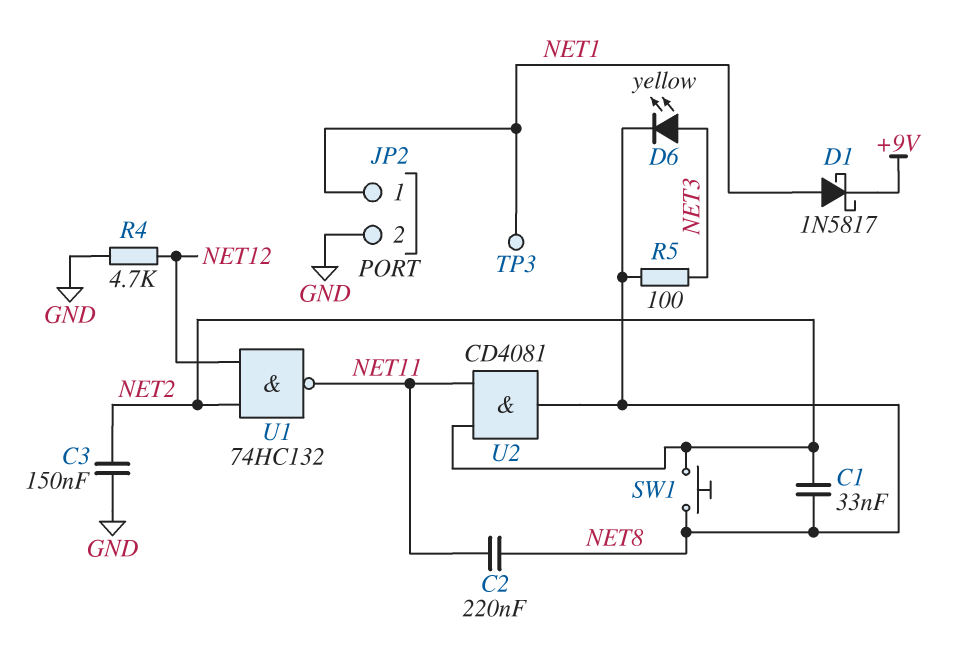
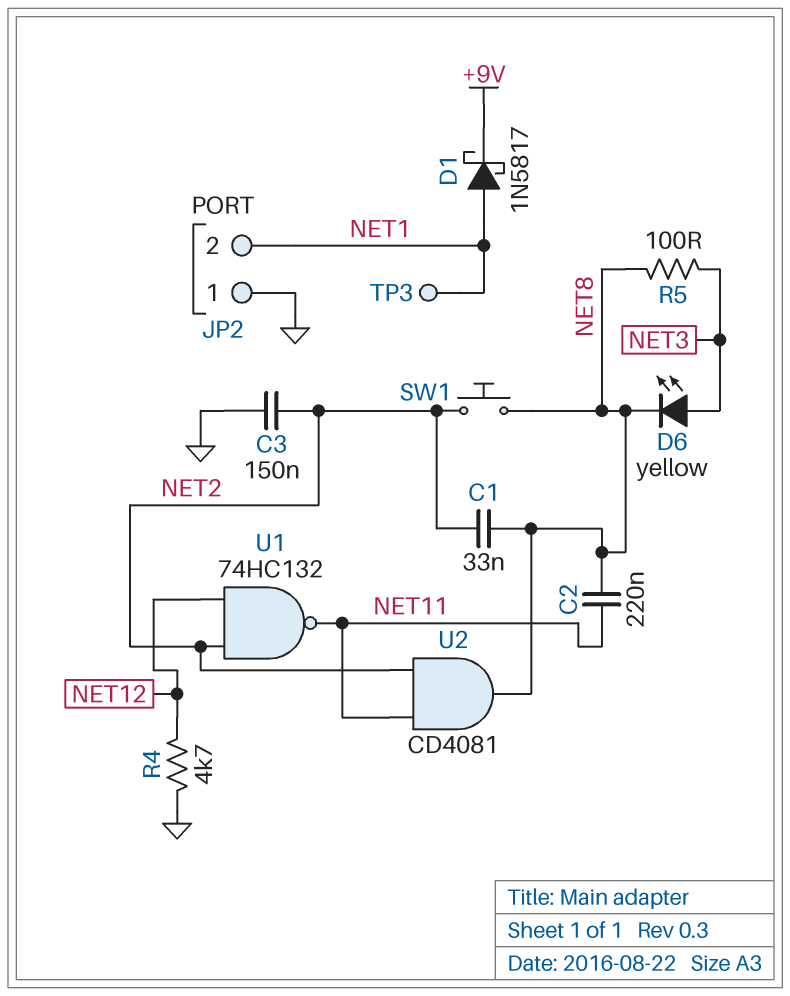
JP2 pin 1: NET1 -> GND
JP2 pin 2: GND -> NET1

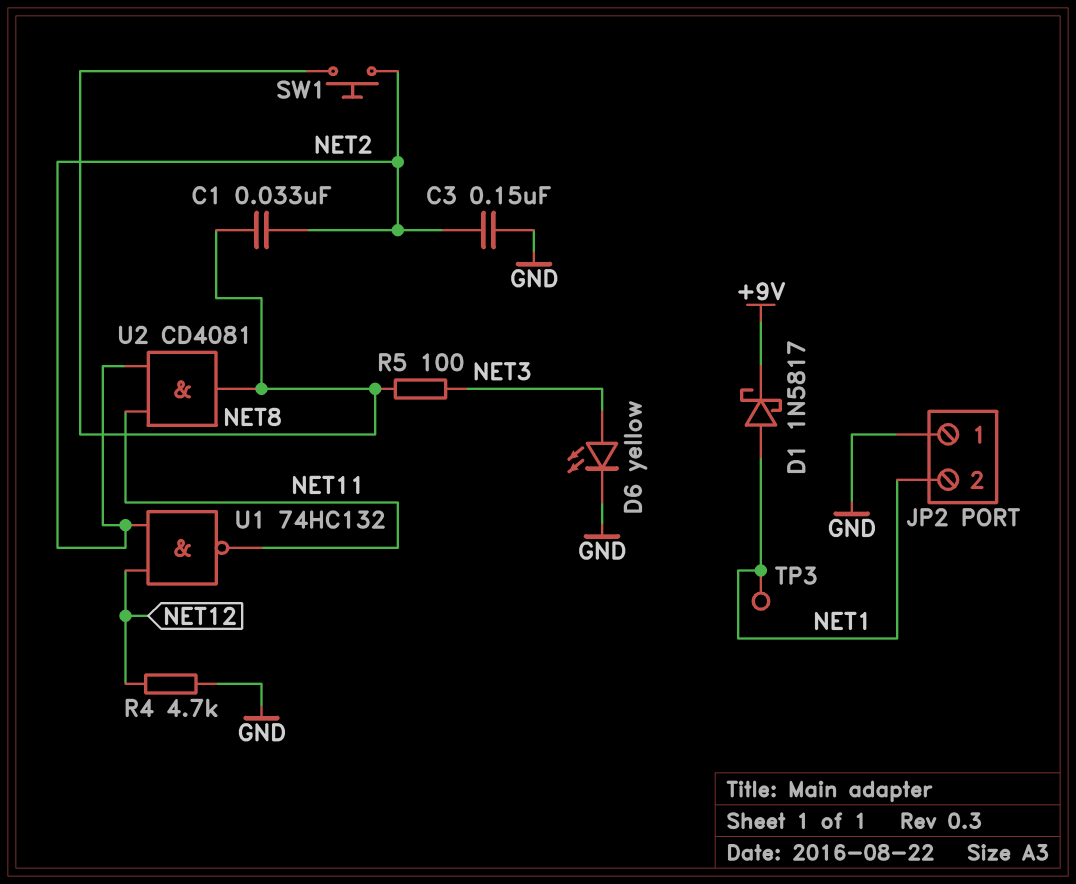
C2: 220nF (NET8, NET11) -> none
D6: LED yellow (A NET3, K NET8) -> LED yellow (A NET3, K GND)

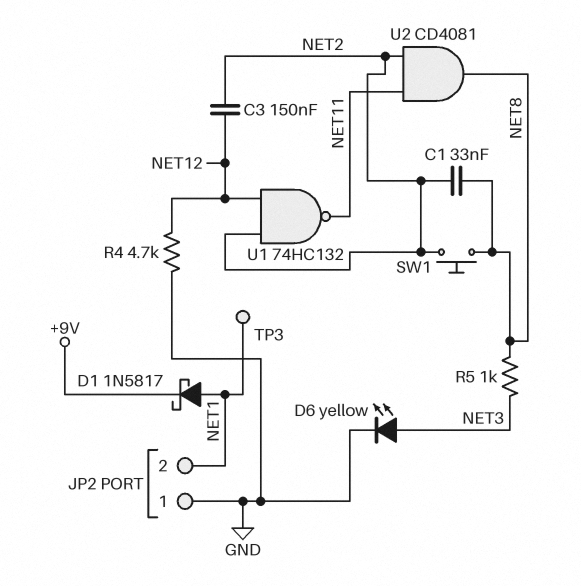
C3: 150nF (GND, NET2) -> 150nF (NET2, NET12)
R5: 100 (NET3, NET8) -> 1k (NET3, NET8)

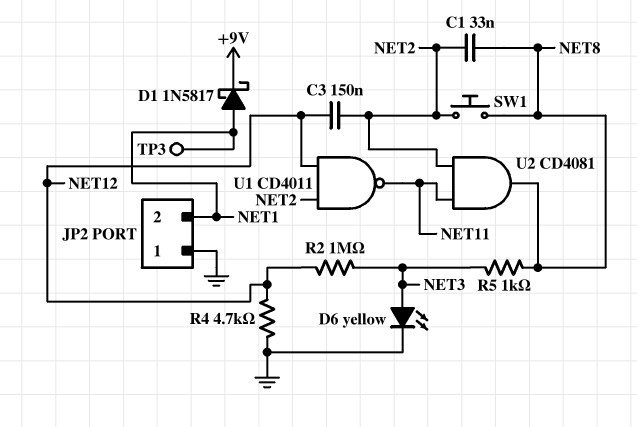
R2: none -> 1M (NET3, NET12)
U1: NAND 74HC132 (in NET2, in NET12, out NET11) -> NAND CD4011 (in NET2, in NET12, out NET11)

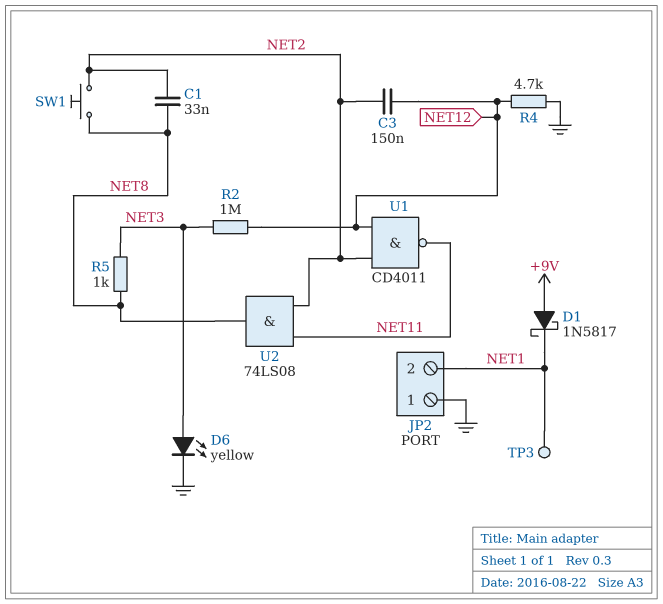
D1: schottky 1N5817 (A NET1, K +9V) -> schottky 1N5817 (A +9V, K NET1)
U2: AND CD4081 (in NET2, in NET11, out NET8) -> AND 74LS08 (in NET2, in NET11, out NET8)

